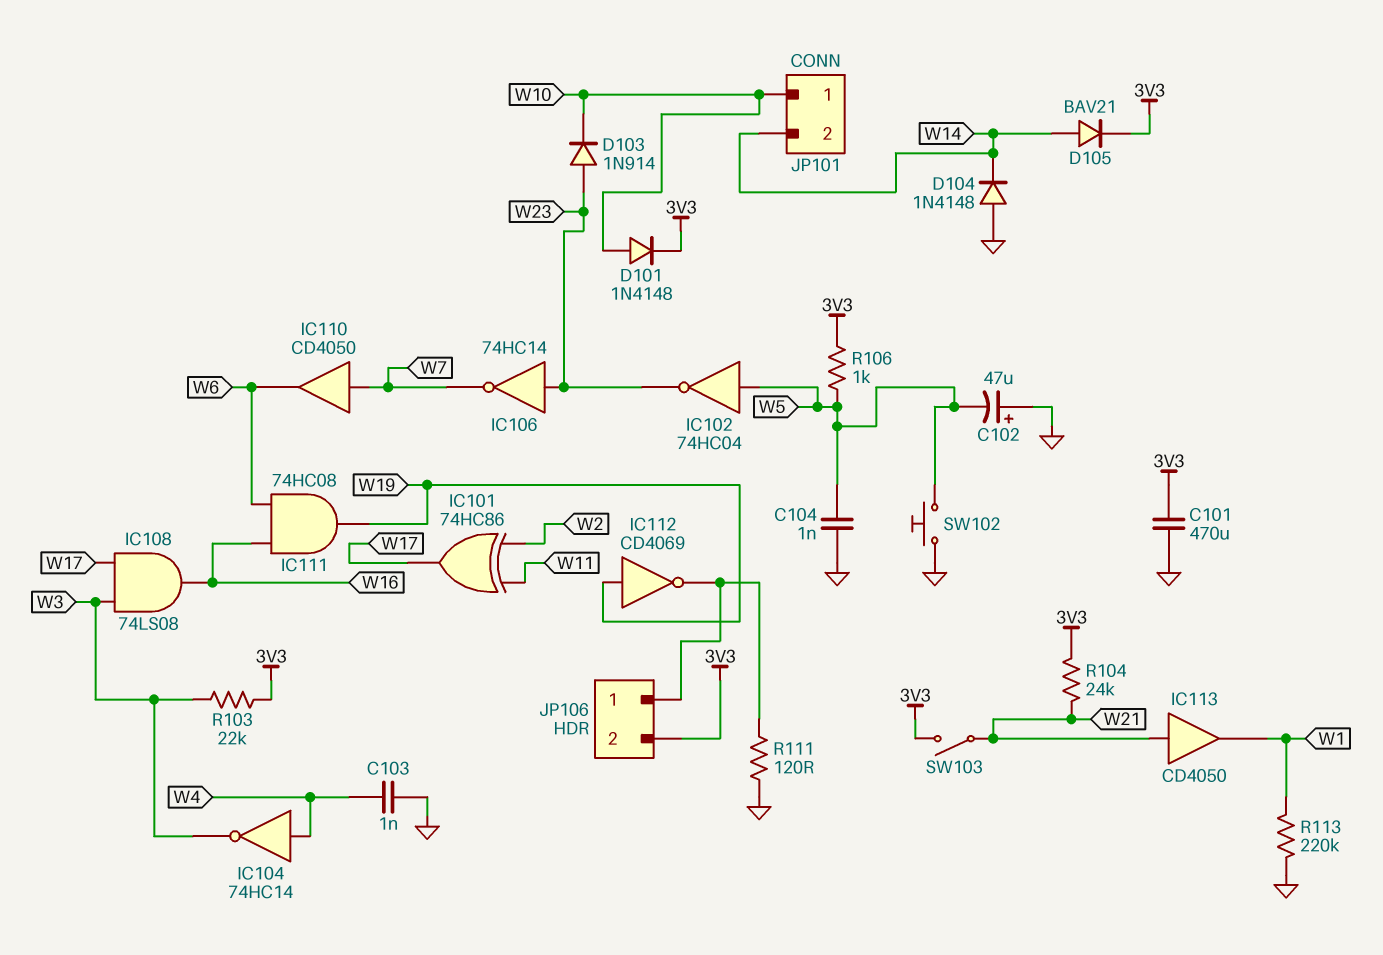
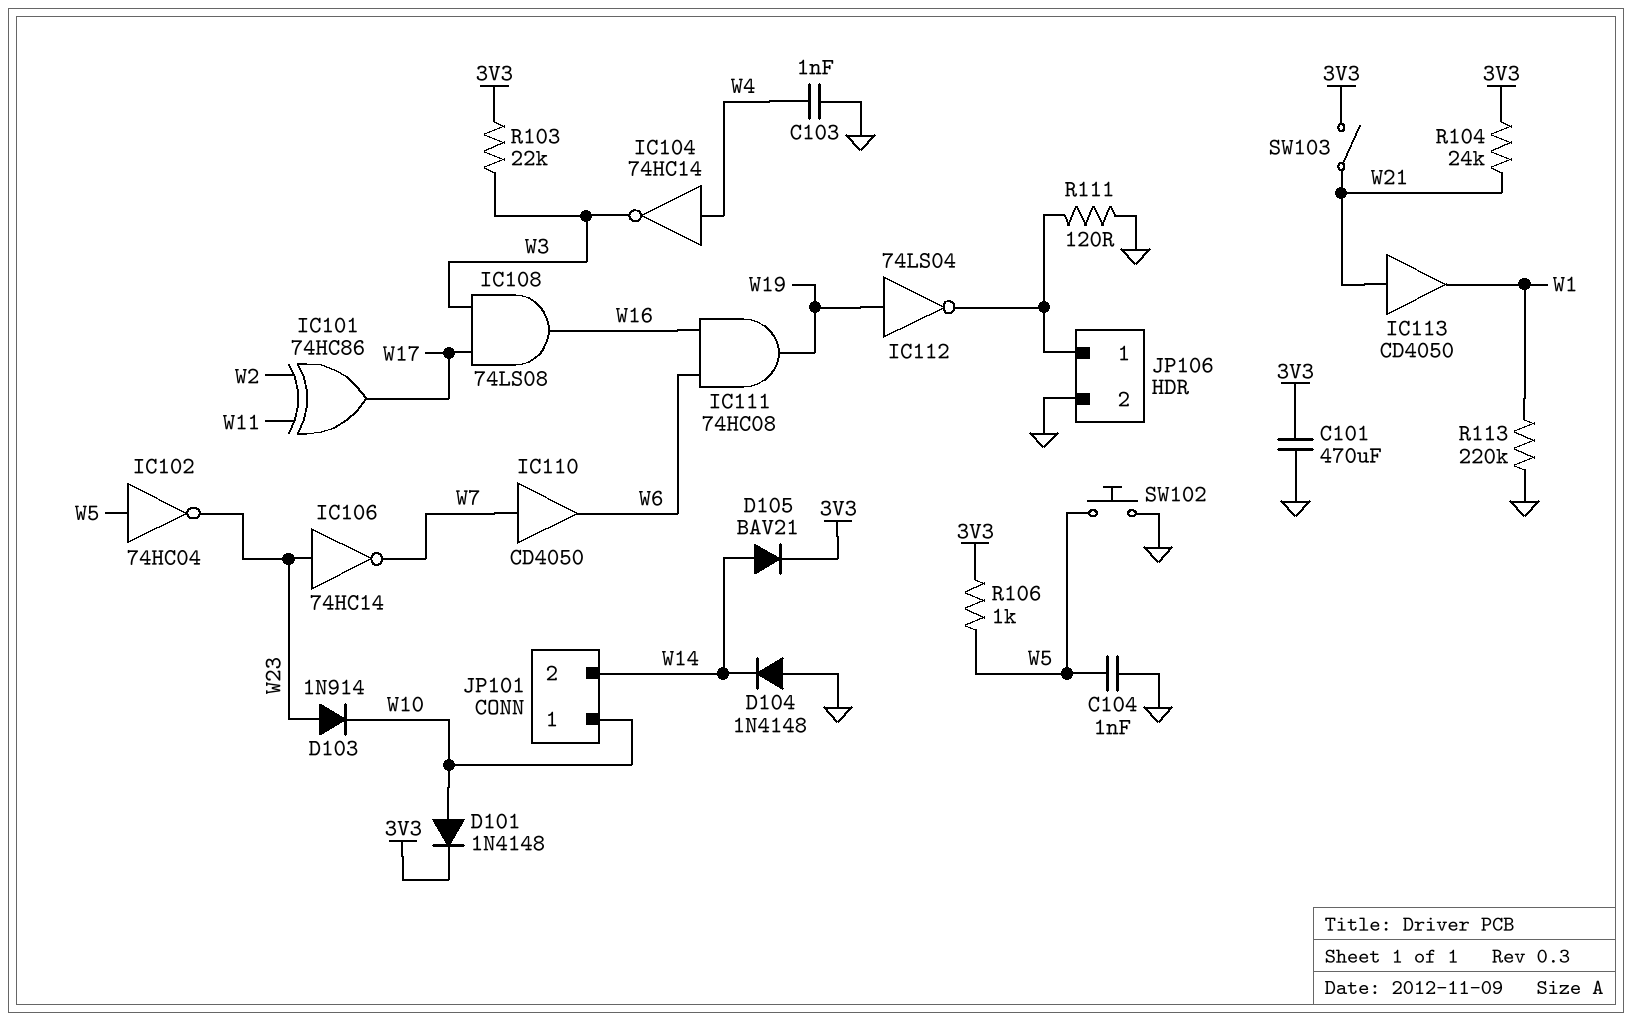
C102: 47uF (plus GND, minus W5) -> none
IC112: NOT CD4069 (in W19, out JP106/1) -> NOT 74LS04 (in W19, out JP106/1)
JP106 pin 2: 3V3 -> GND

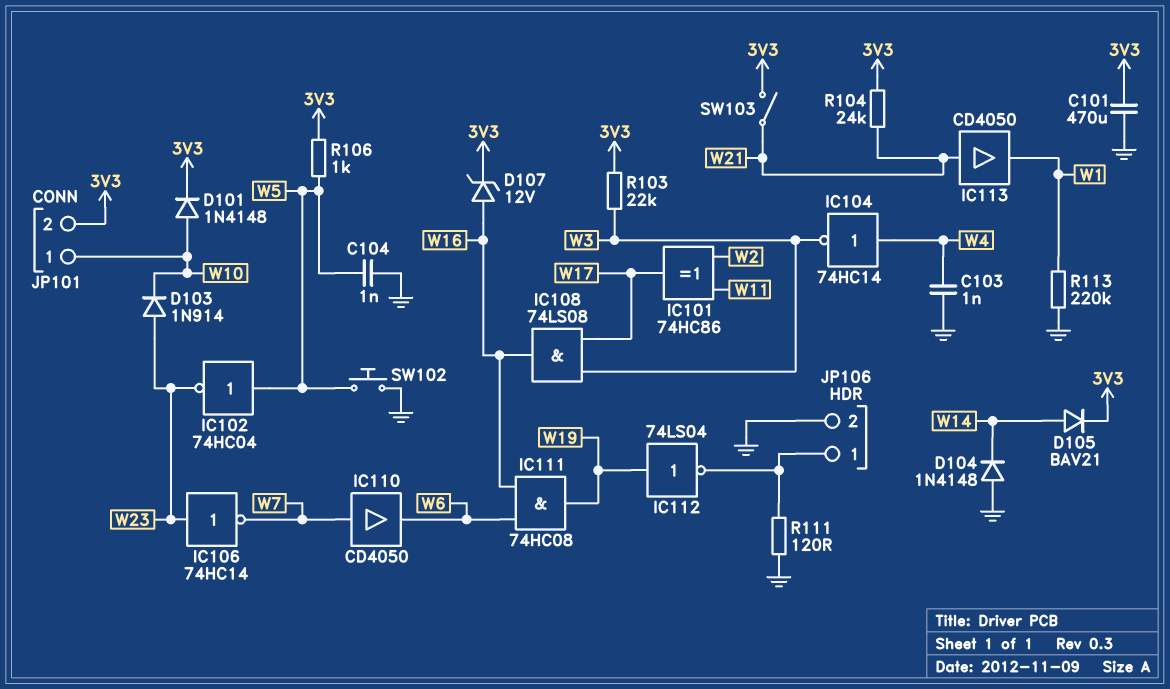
D107: none -> zener 12V (A W16, K 3V3)
JP101 pin 2: W14 -> 3V3

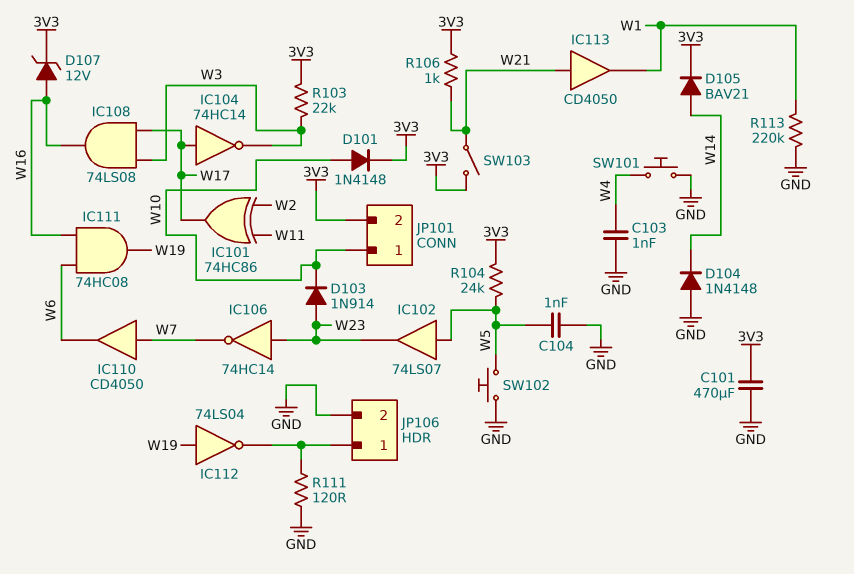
IC102: NOT 74HC04 (in W5, out W23) -> buffer 74LS07 (in W5, out W23)
IC104: NOT 74HC14 (in W4, out W3) -> NOT 74HC14 (in W17, out W3)
R104: 24k (3V3, W21) -> 24k (3V3, W5)
R106: 1k (3V3, W5) -> 1k (3V3, W21)
SW101: none -> button (GND, W4)

